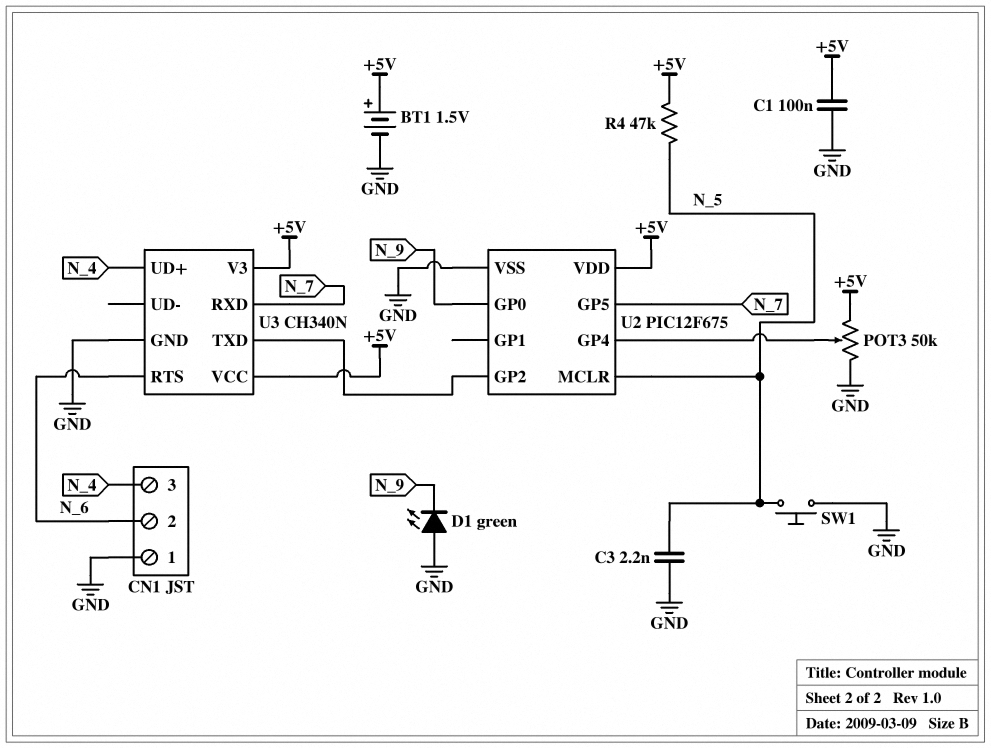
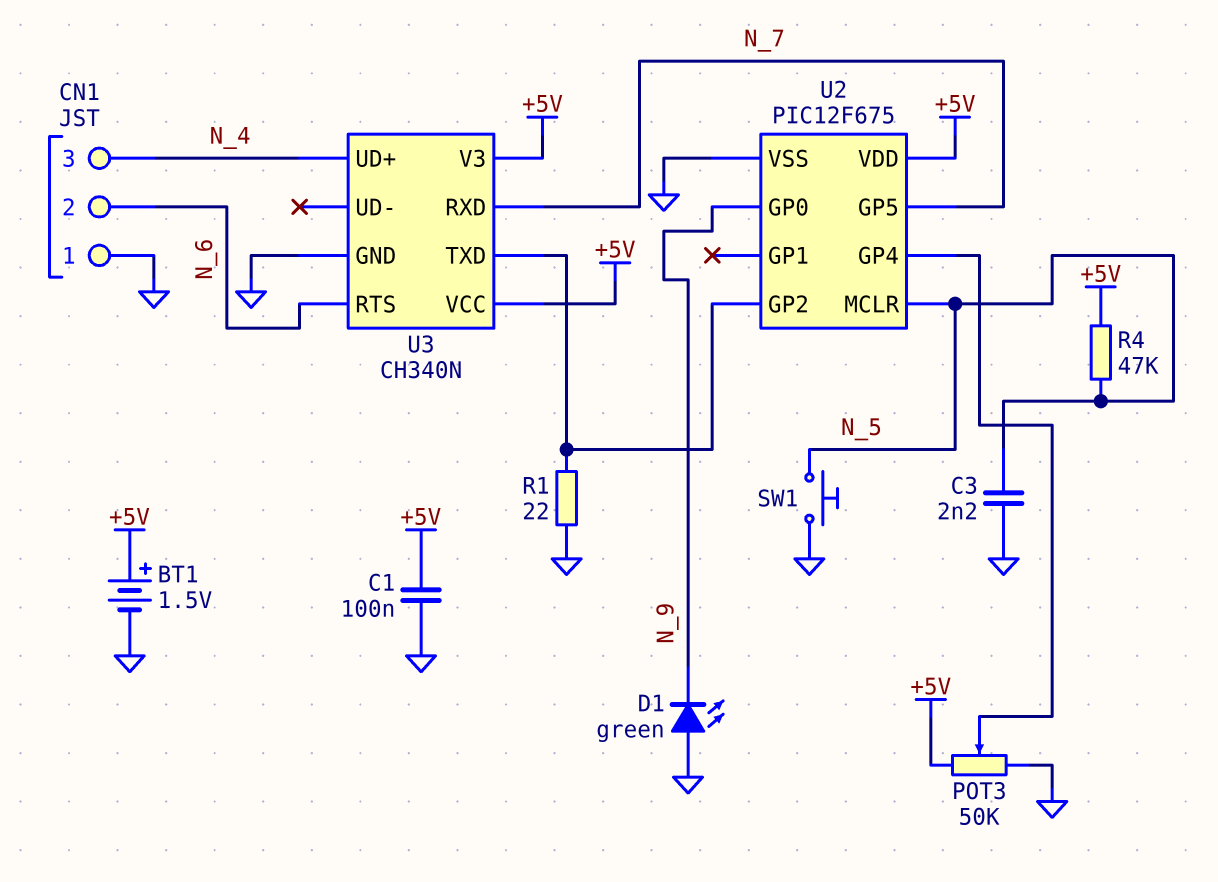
R1: none -> 22 (GND, U2/GP2)

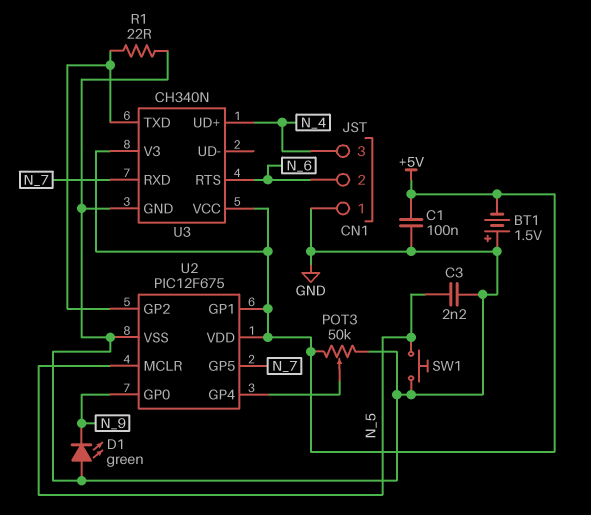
BT1: 1.5V (plus +5V, minus GND) -> 1.5V (plus GND, minus +5V)
R4: 47k (+5V, N_5) -> none
U2 pin GP1: none -> +5V

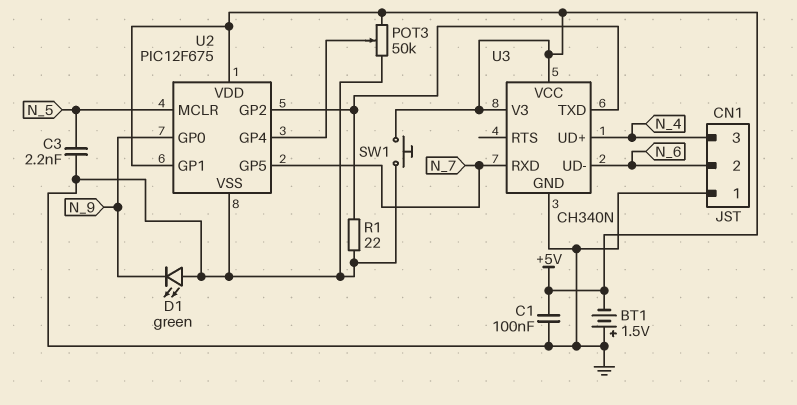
SW1: button (GND, N_5) -> button (+5V, GND)
U3 pin RTS: N_6 -> none
U3 pin UD-: none -> N_6

